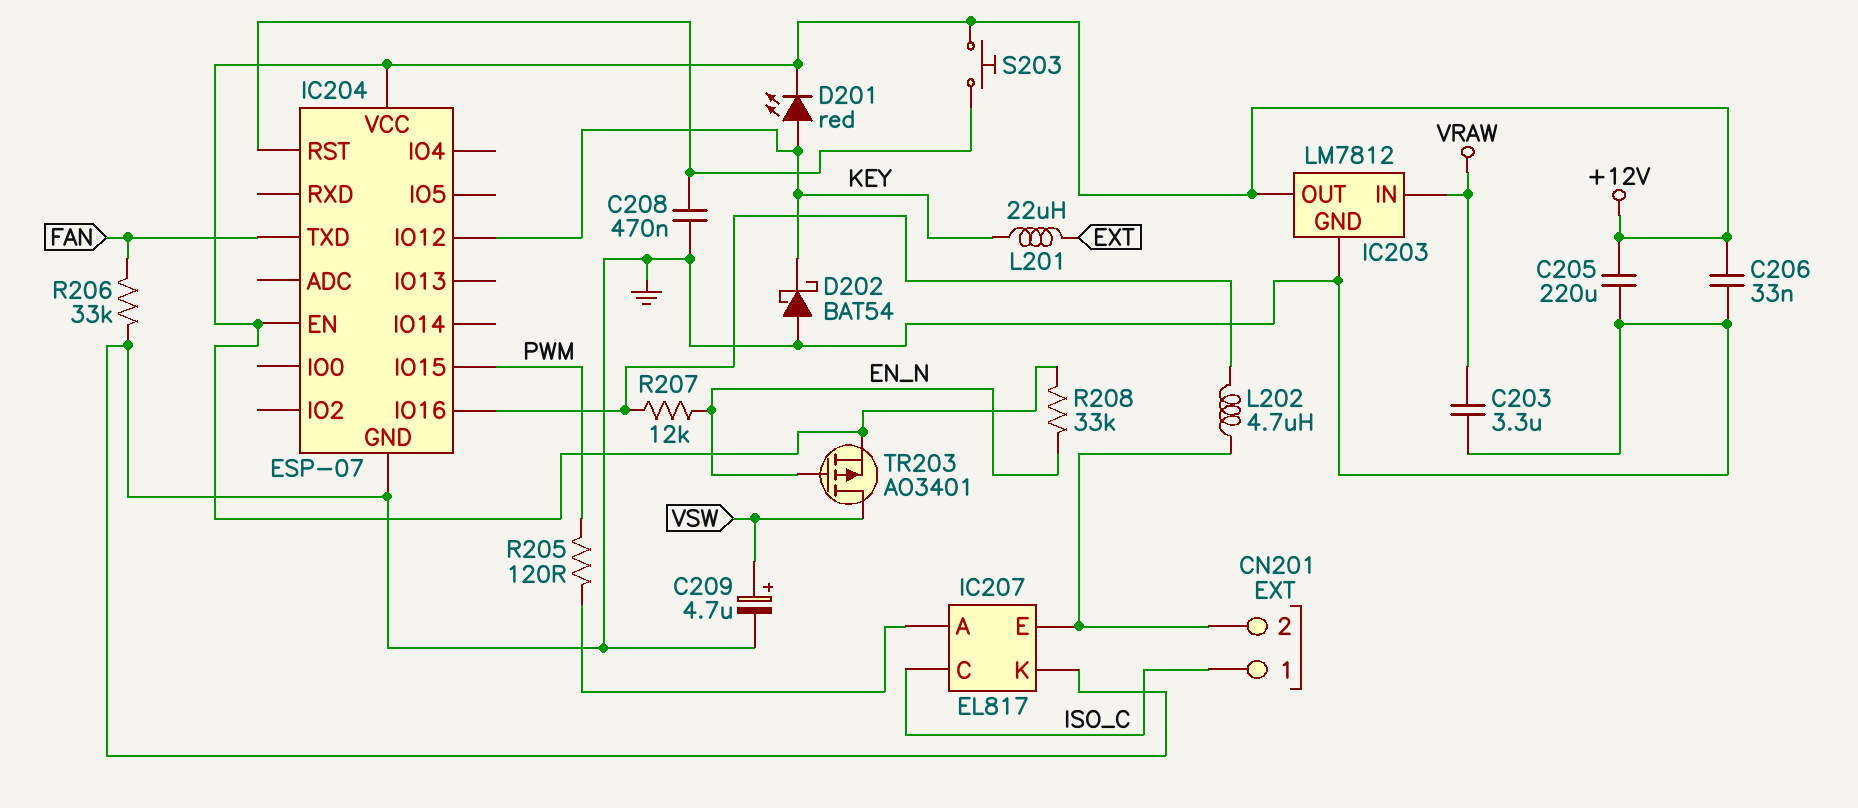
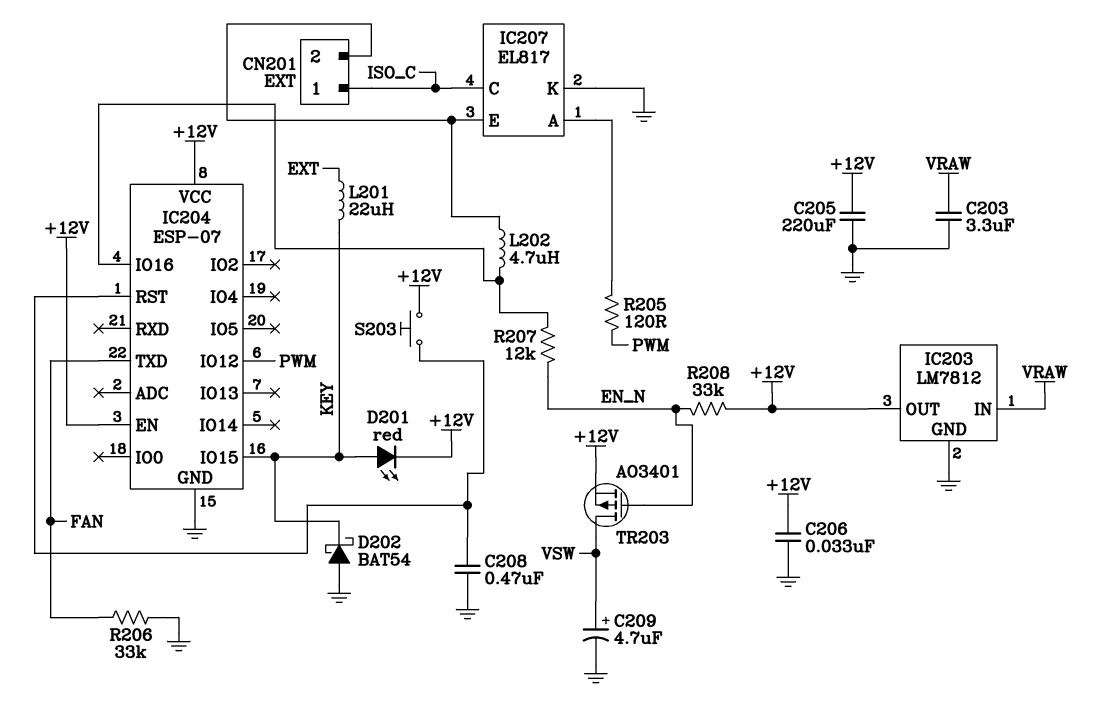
IC204 pin IO12: KEY -> PWM
IC204 pin IO15: PWM -> KEY

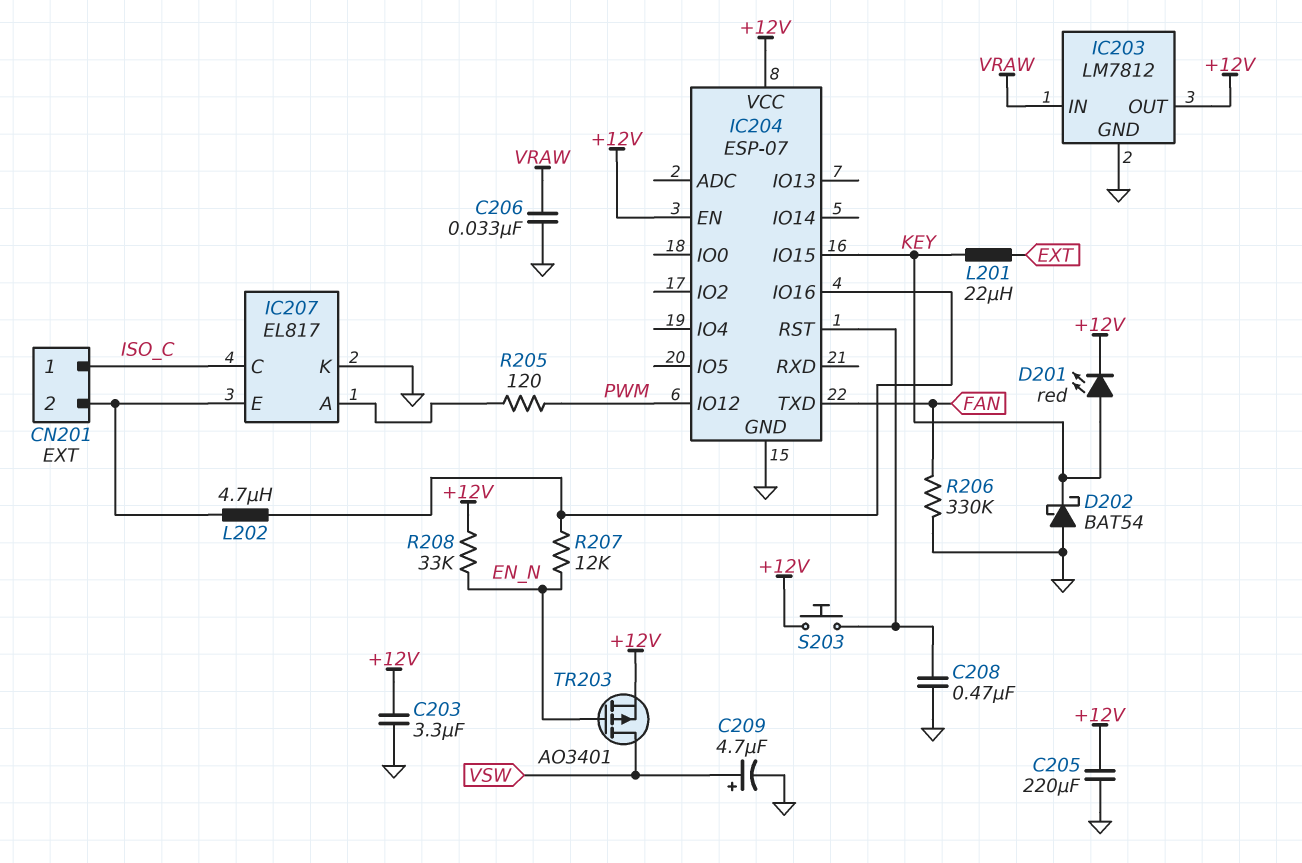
C203: 3.3uF (GND, VRAW) -> 3.3uF (+12V, GND)
C206: 33nF (+12V, GND) -> 33nF (GND, VRAW)
R206: 33k (FAN, GND) -> 330k (FAN, GND)

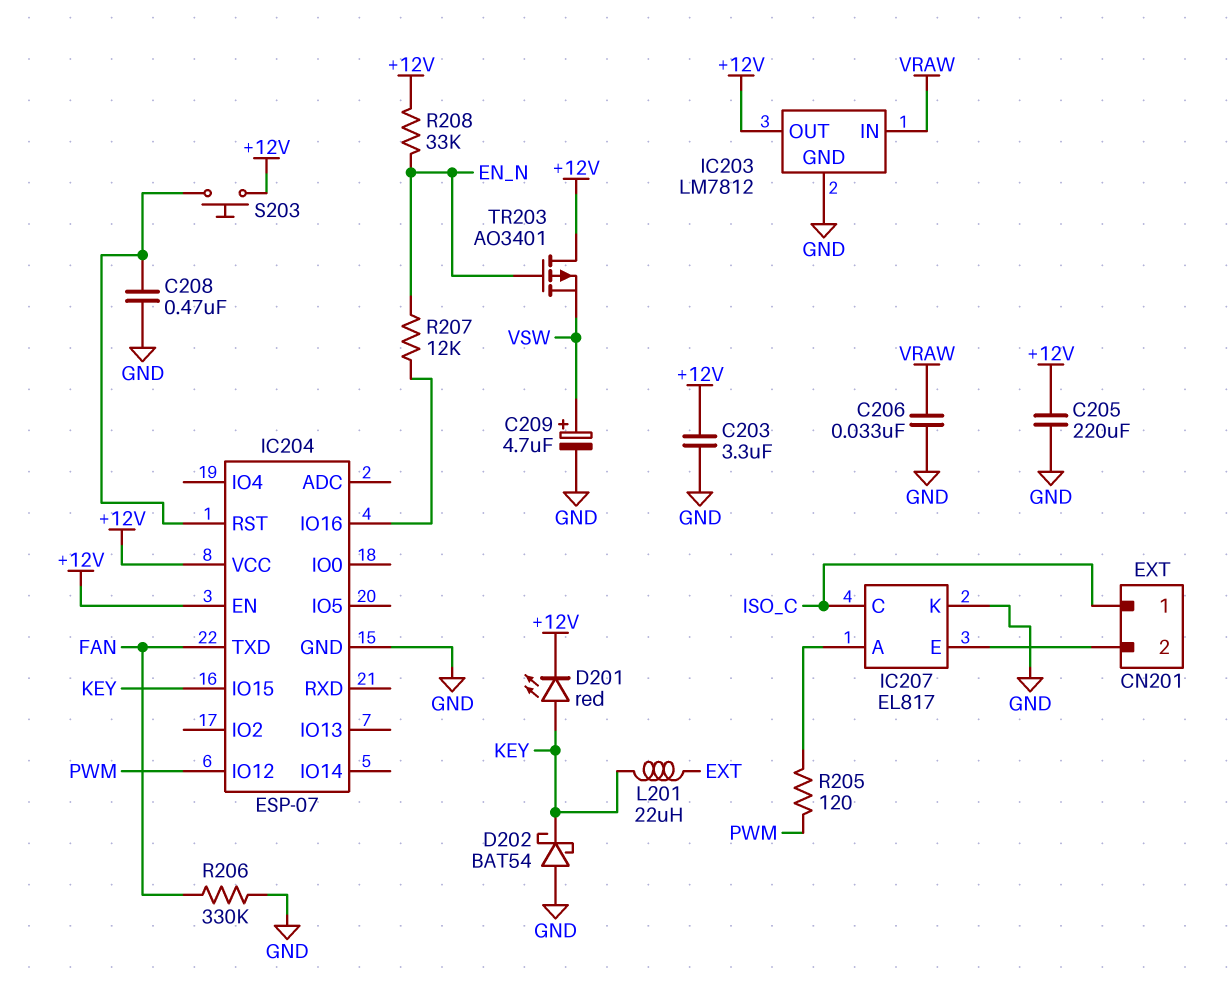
L202: 4.7uH (CN201/2, IC204/IO16) -> none
TR203: PMOS AO3401 (G EN_N, D VSW, S +12V) -> PMOS AO3401 (G EN_N, D +12V, S VSW)

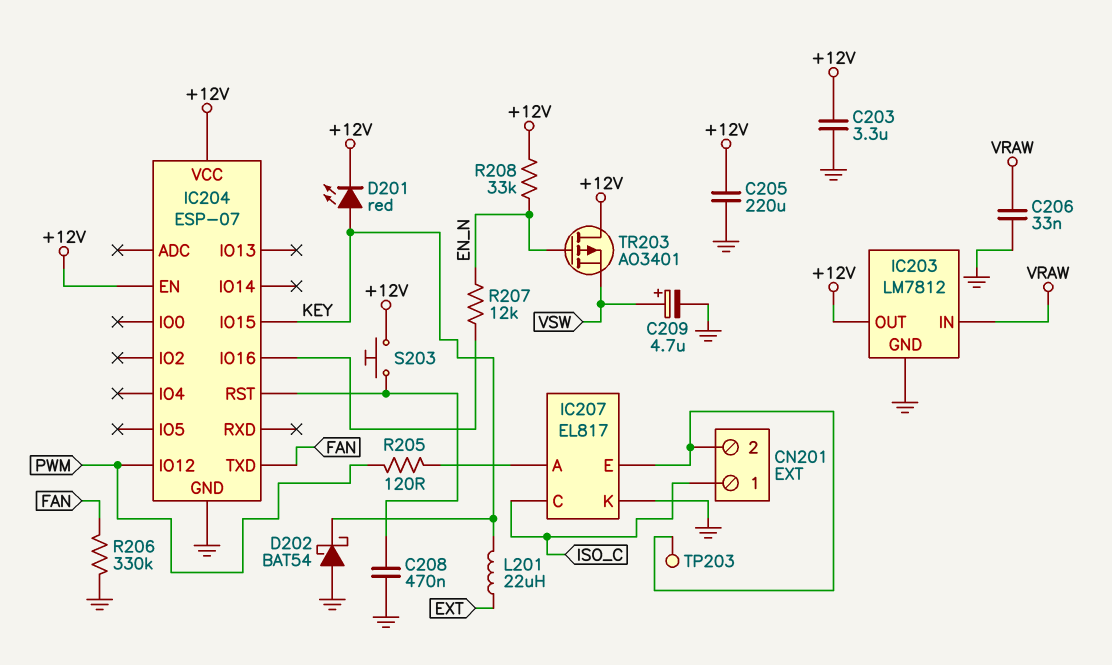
TP203: none -> test point (CN201/2)

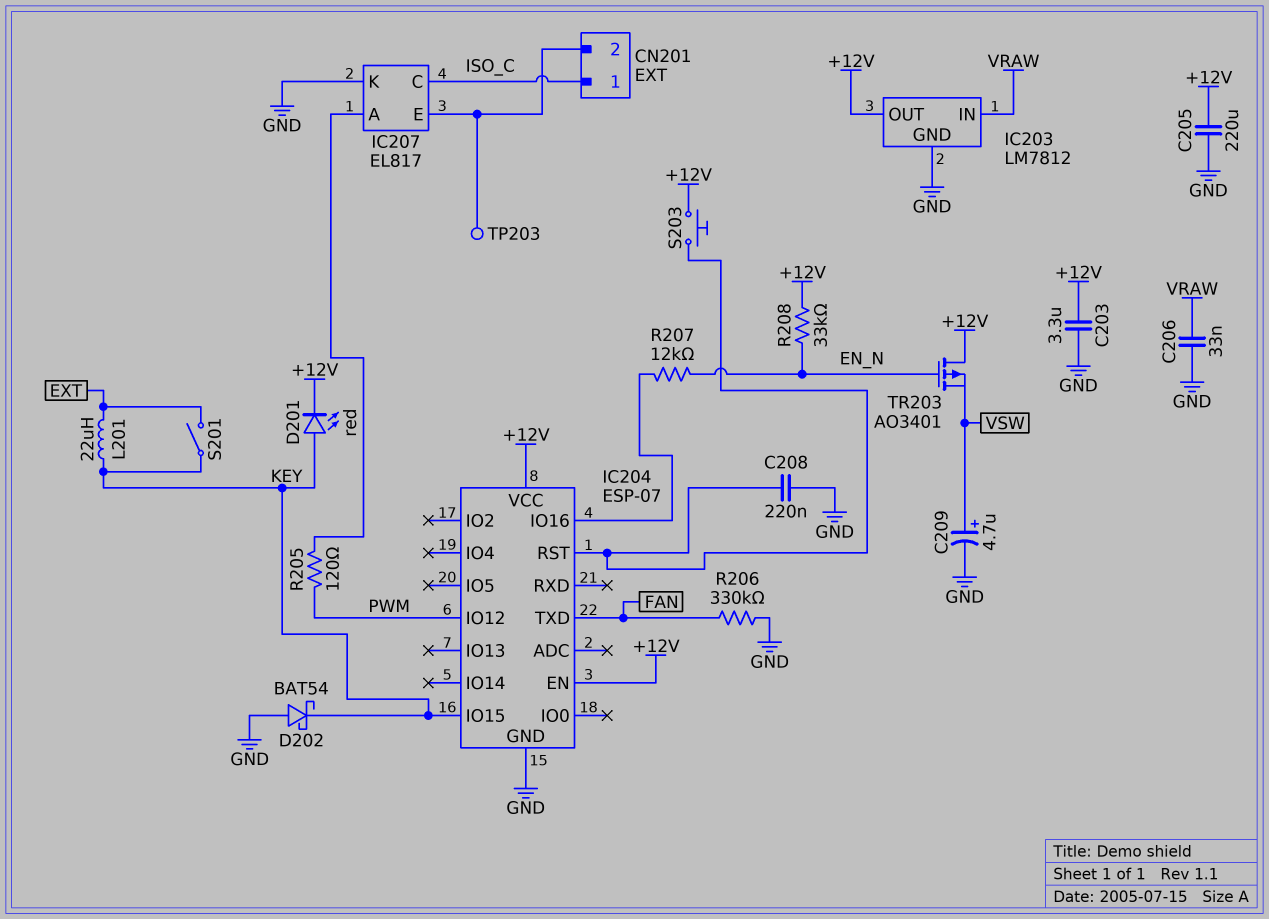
C208: 470nF (GND, IC204/RST) -> 220nF (GND, IC204/RST)
S201: none -> switch (EXT, KEY)

